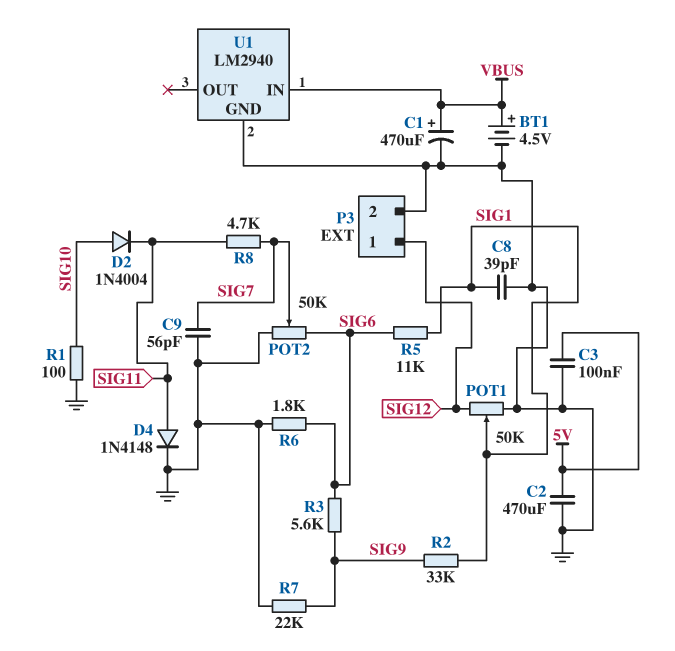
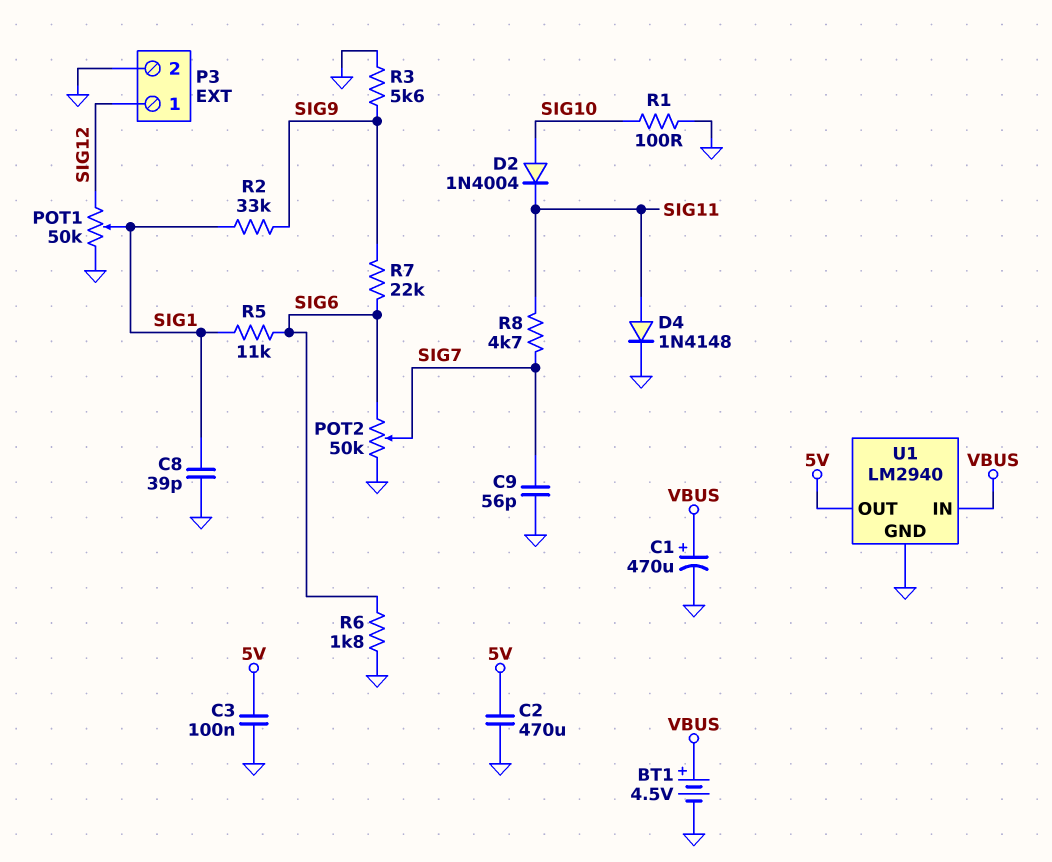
R3: 5.6k (SIG6, SIG9) -> 5.6k (GND, SIG9)
R7: 22k (GND, SIG9) -> 22k (SIG6, SIG9)
U1 pin OUT: none -> 5V

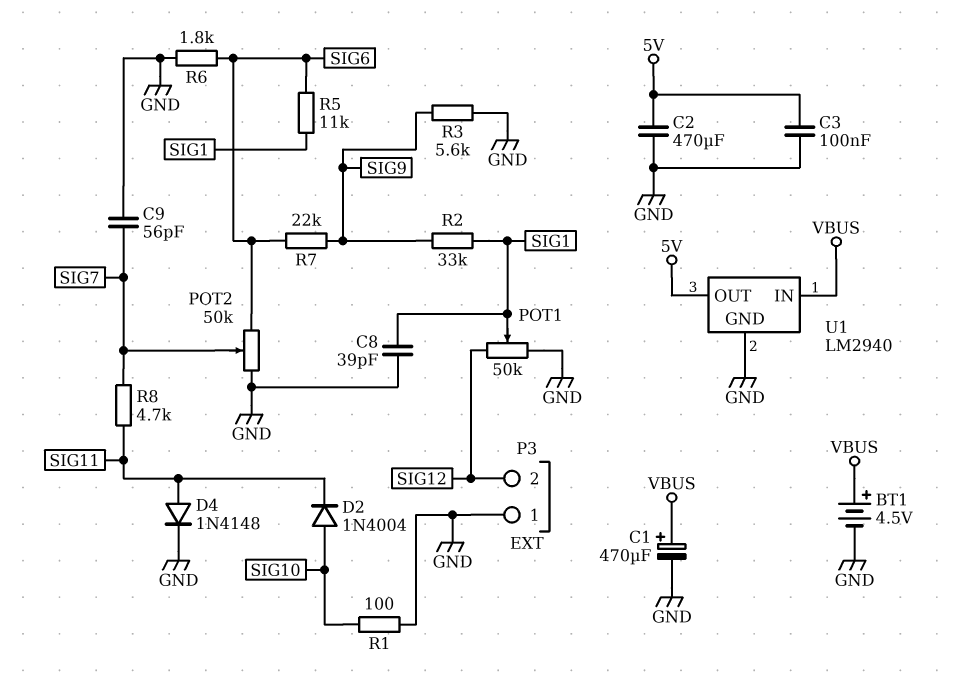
P3 pin 1: SIG12 -> GND
P3 pin 2: GND -> SIG12

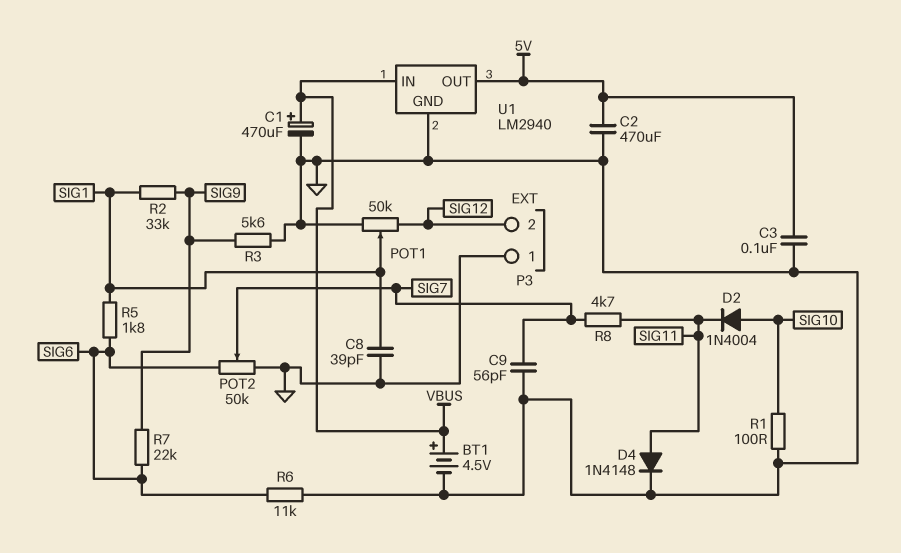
R5: 11k (SIG1, SIG6) -> 1.8k (SIG1, SIG6)
R6: 1.8k (GND, SIG6) -> 11k (GND, SIG6)

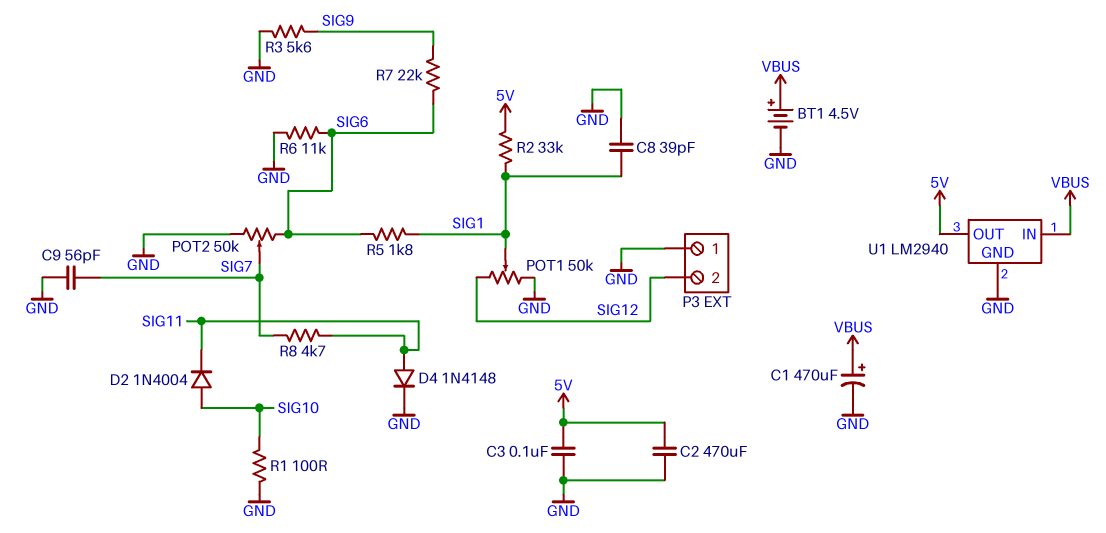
R2: 33k (SIG1, SIG9) -> 33k (5V, SIG1)

